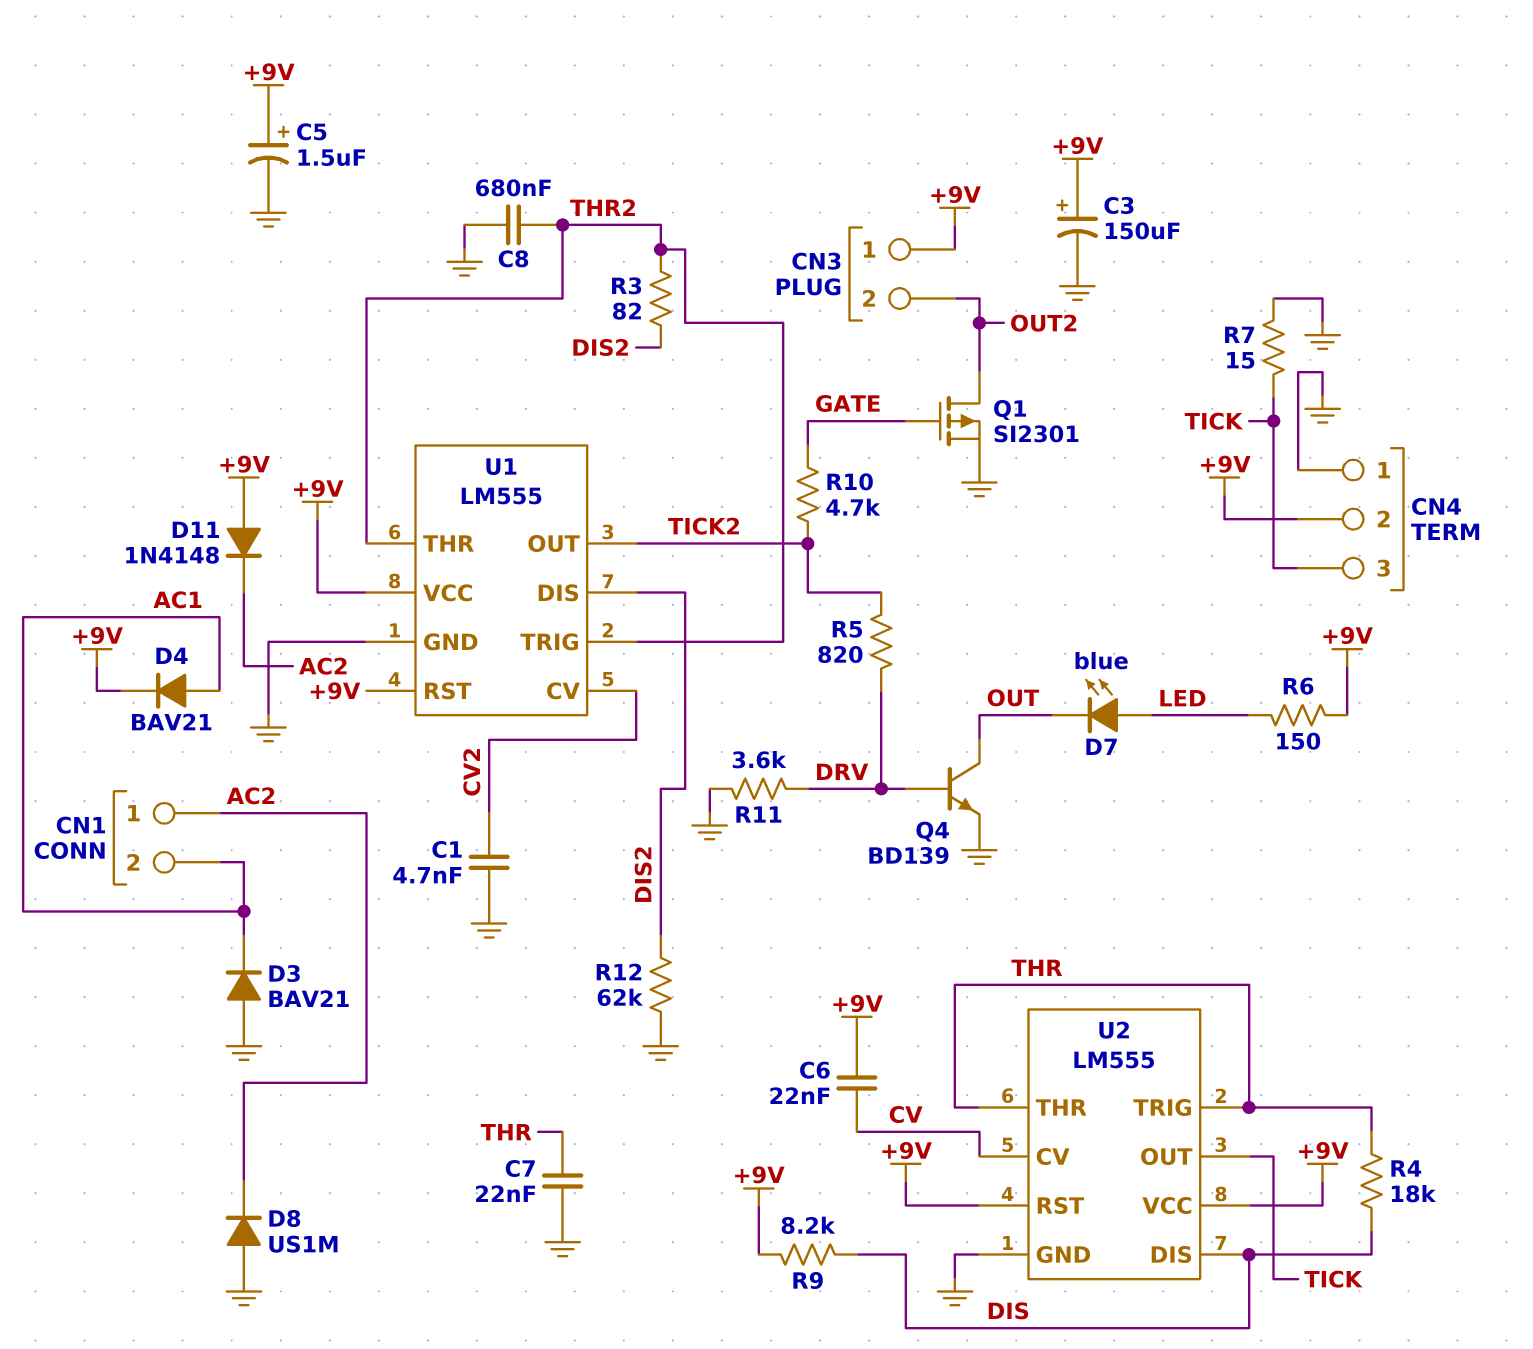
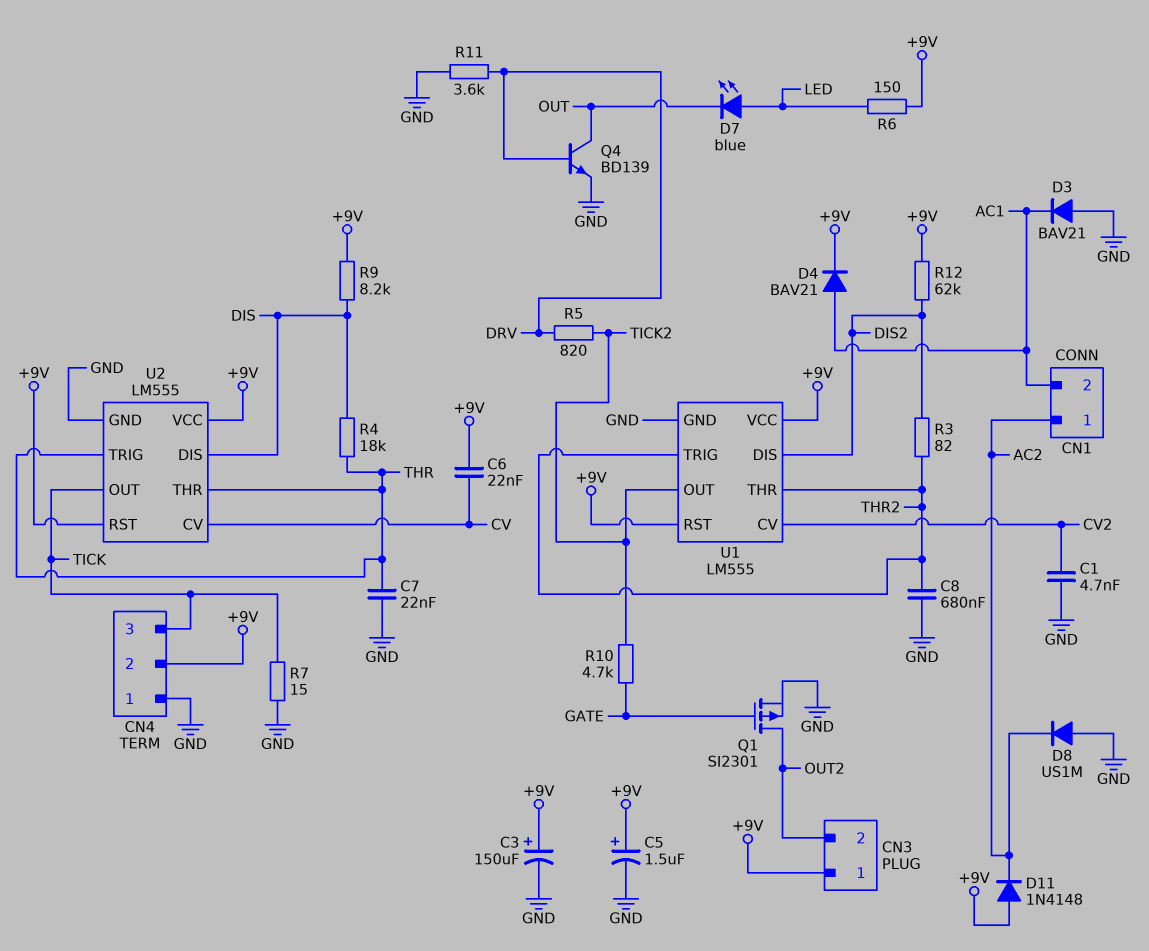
R12: 62k (DIS2, GND) -> 62k (+9V, DIS2)

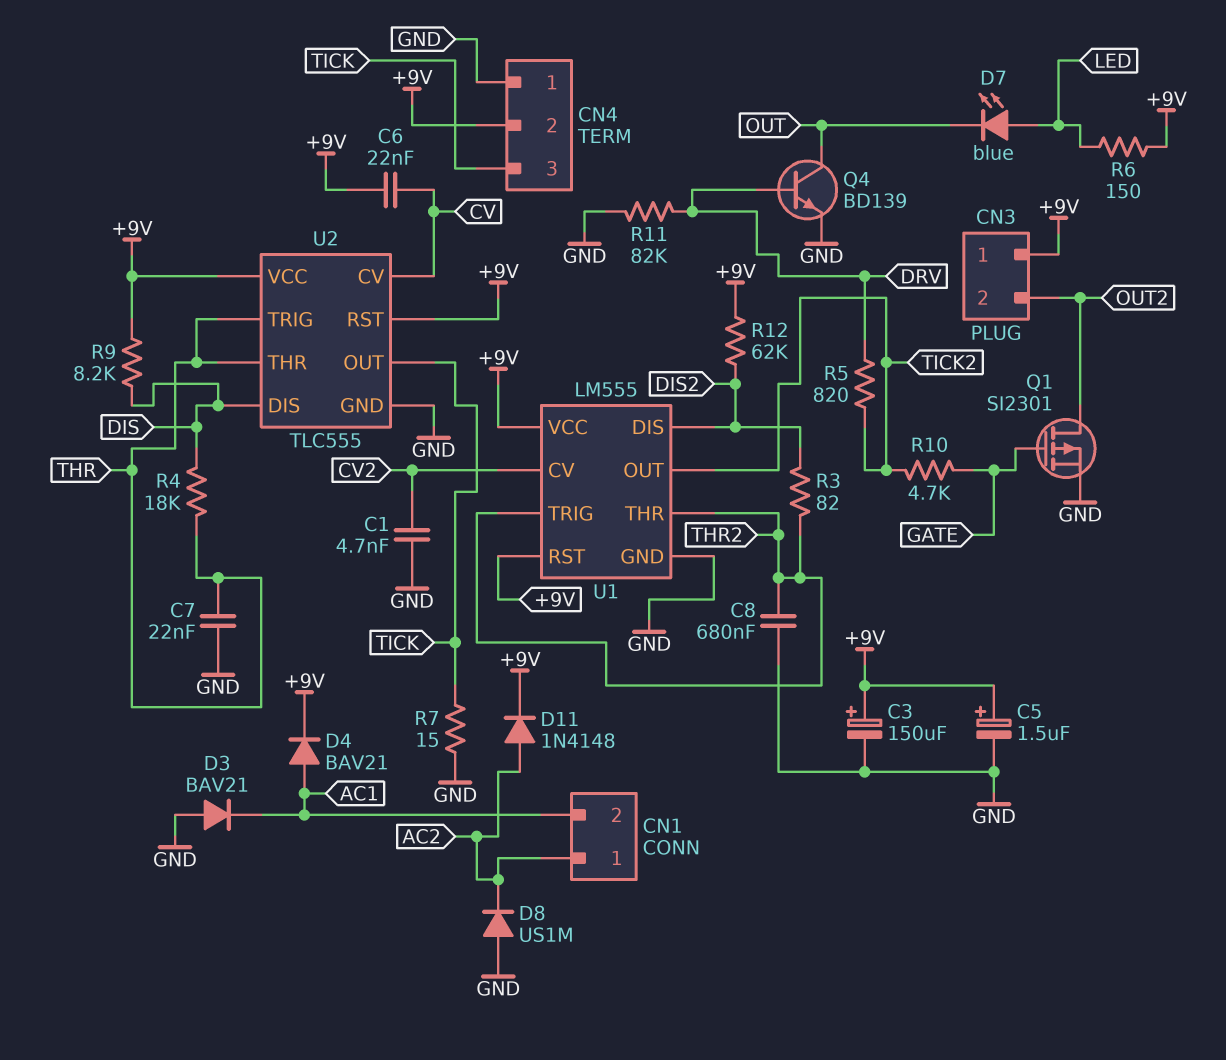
D11: diode 1N4148 (A +9V, K AC2) -> diode 1N4148 (A AC2, K +9V)
R11: 3.6k (DRV, GND) -> 82k (DRV, GND)
U2: LM555 -> TLC555

